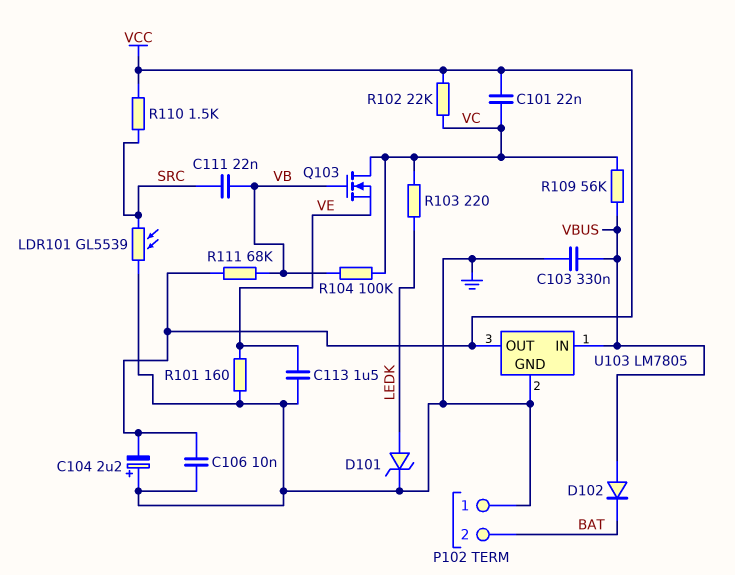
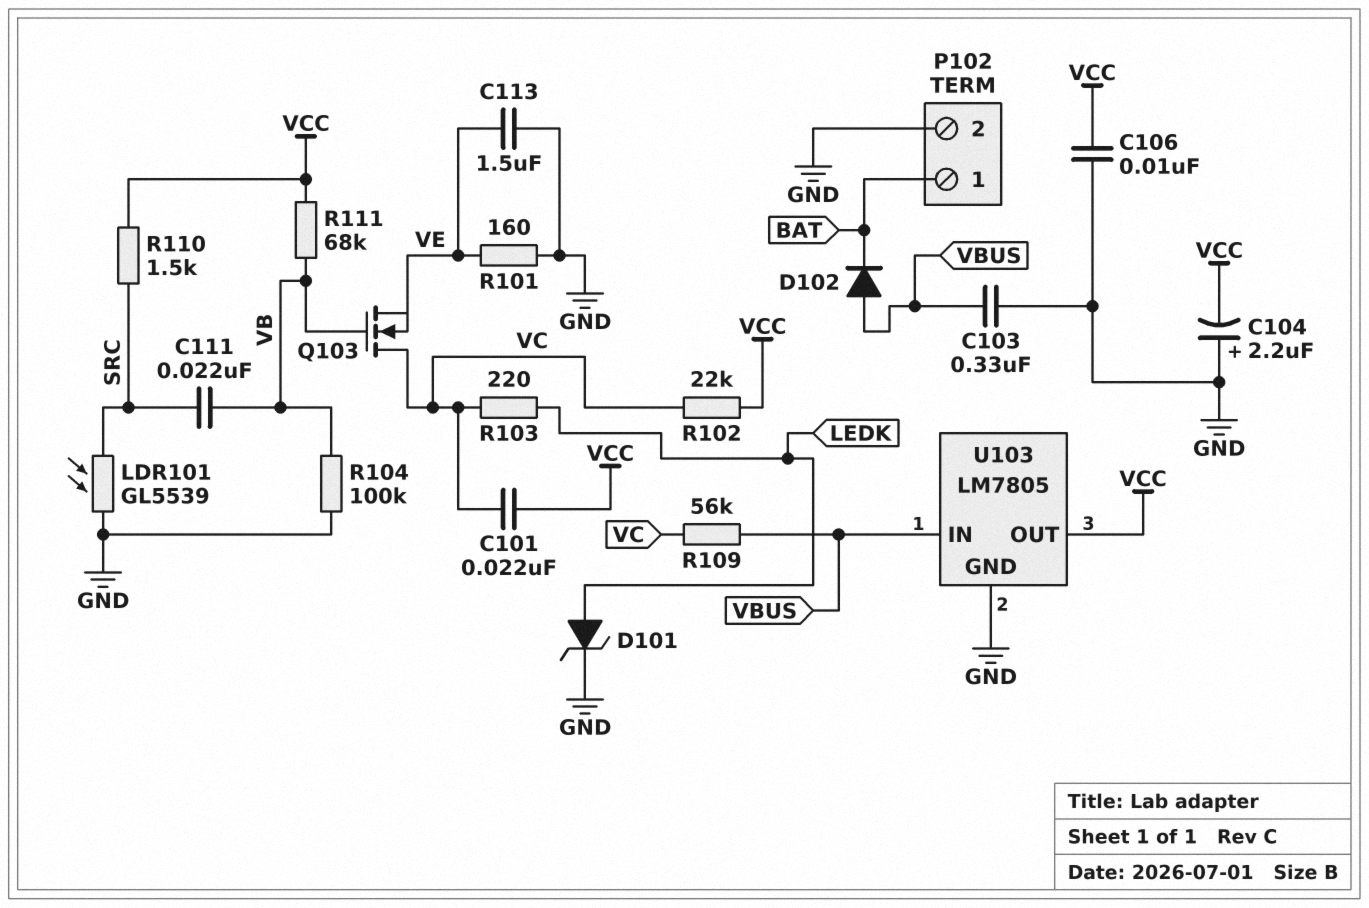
P102 pin 1: GND -> BAT
P102 pin 2: BAT -> GND
R104: 100k (VB, VC) -> 100k (GND, VB)

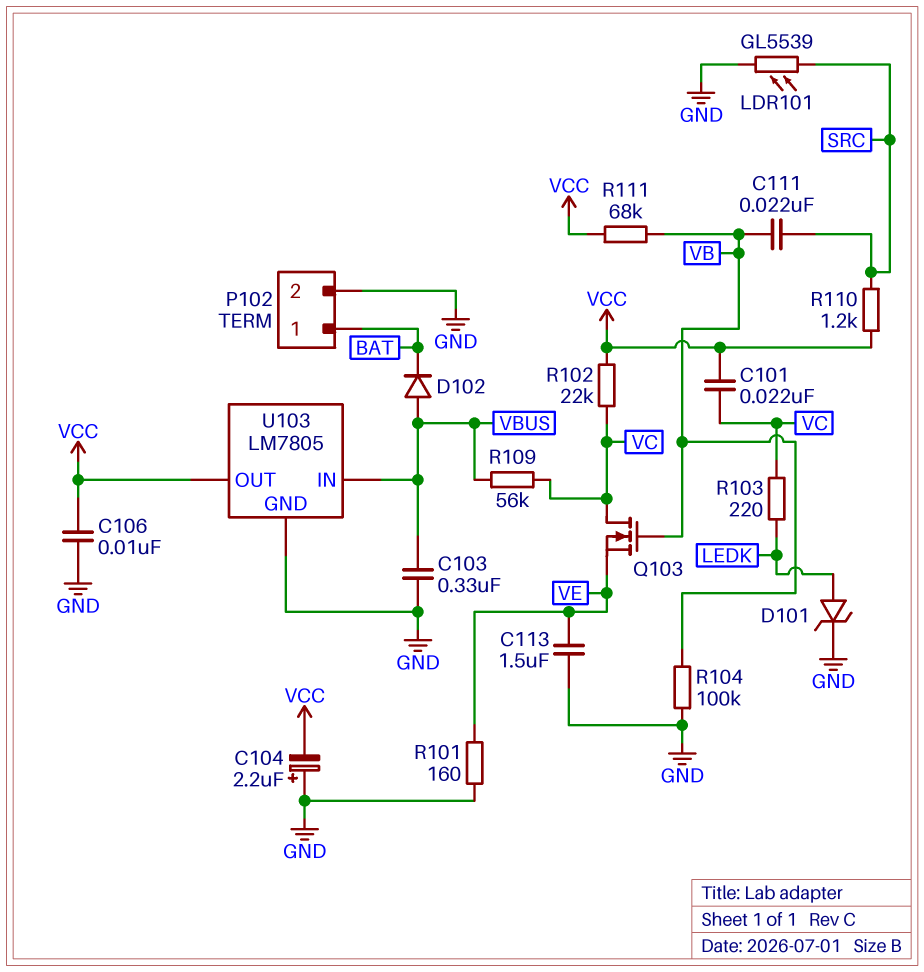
R110: 1.5k (SRC, VCC) -> 1.2k (SRC, VCC)

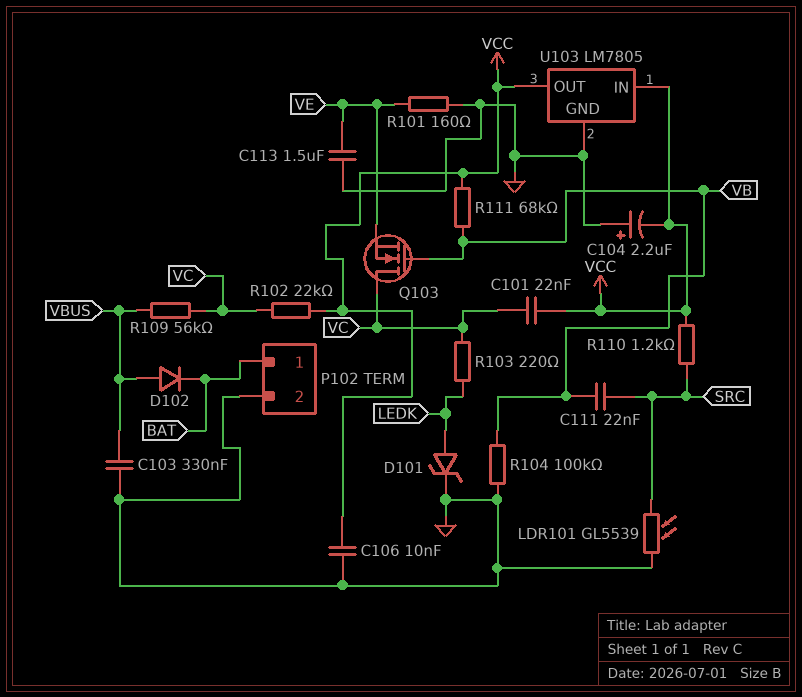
U103 pin IN: VBUS -> VCC

